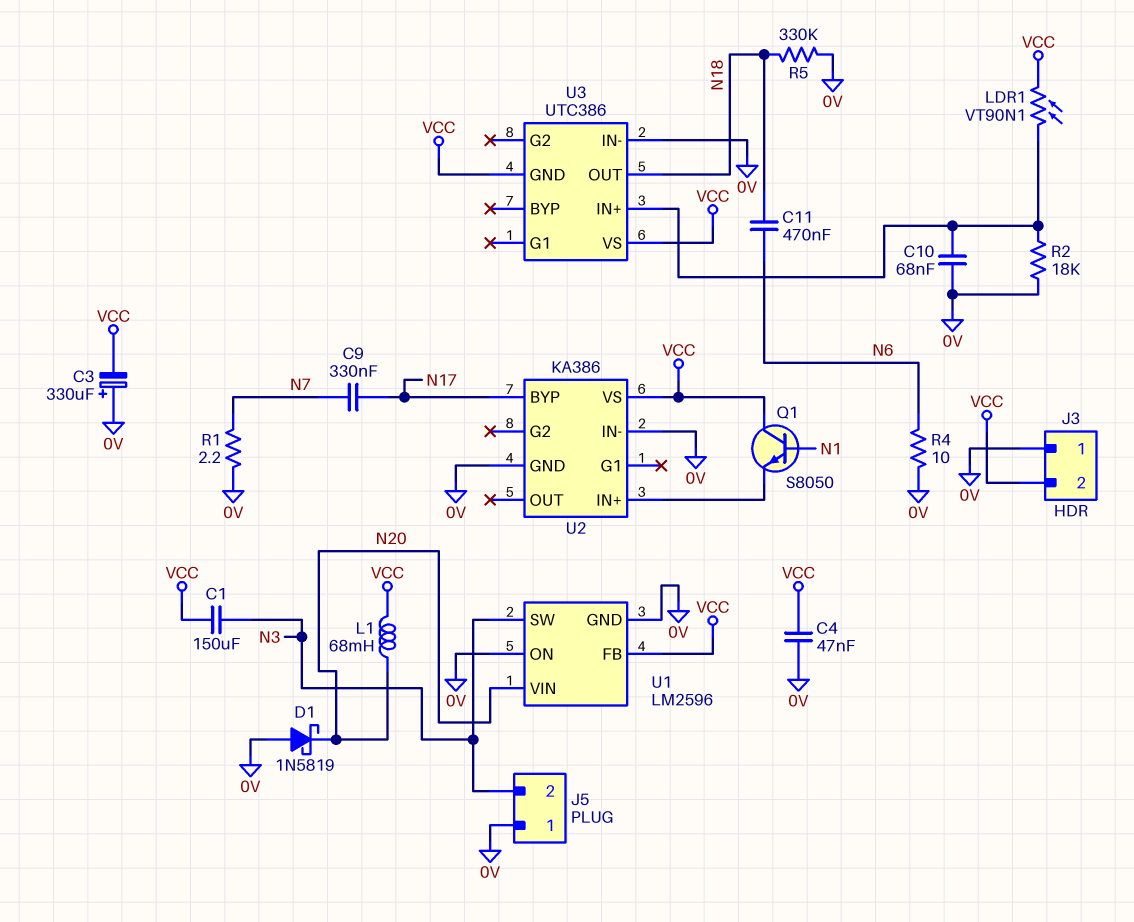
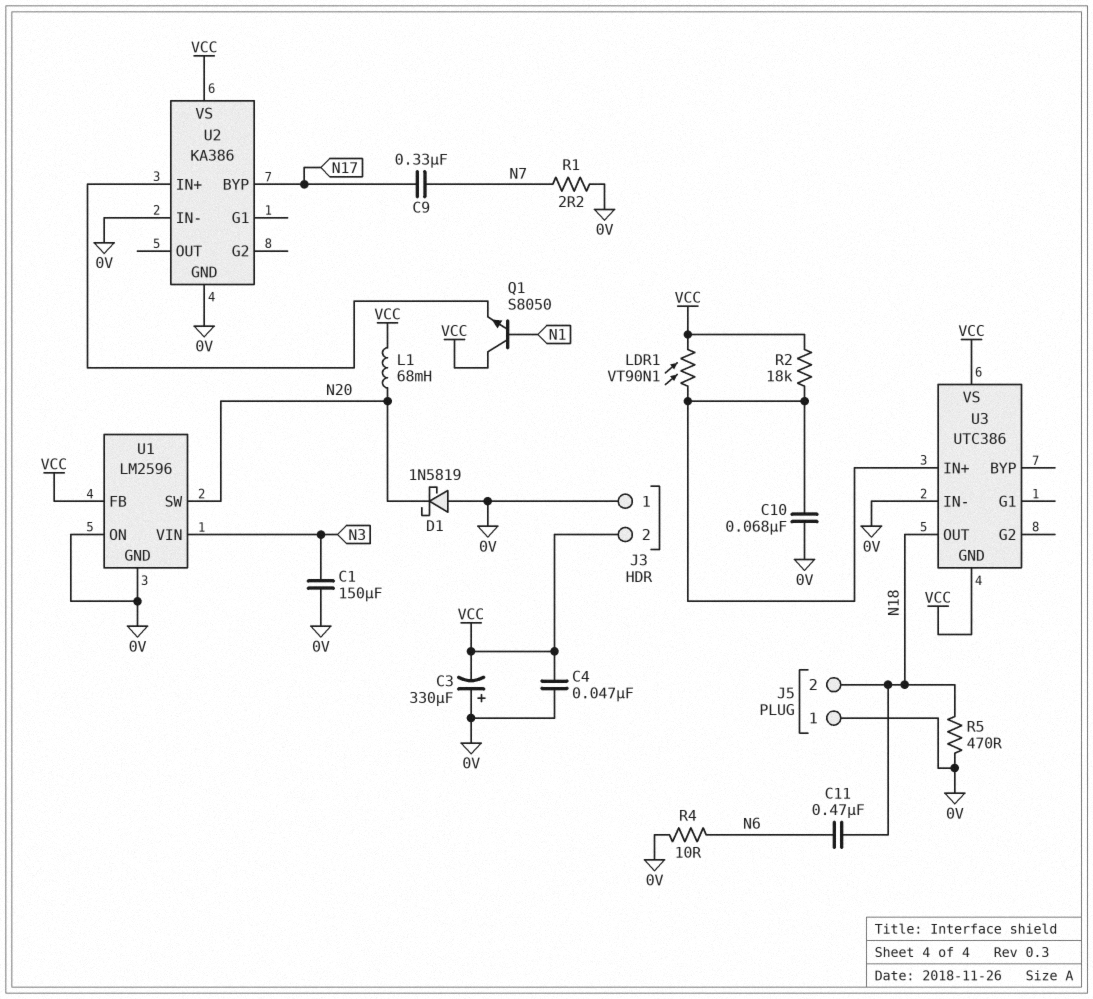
C1: 150uF (N3, VCC) -> 150uF (0V, N3)
J5 pin 2: N3 -> N18
R2: 18k (0V, U3/IN+) -> 18k (U3/IN+, VCC)
R5: 330k (0V, N18) -> 470 (0V, N18)
U1 pin SW: N3 -> N20
U1 pin VIN: N20 -> N3

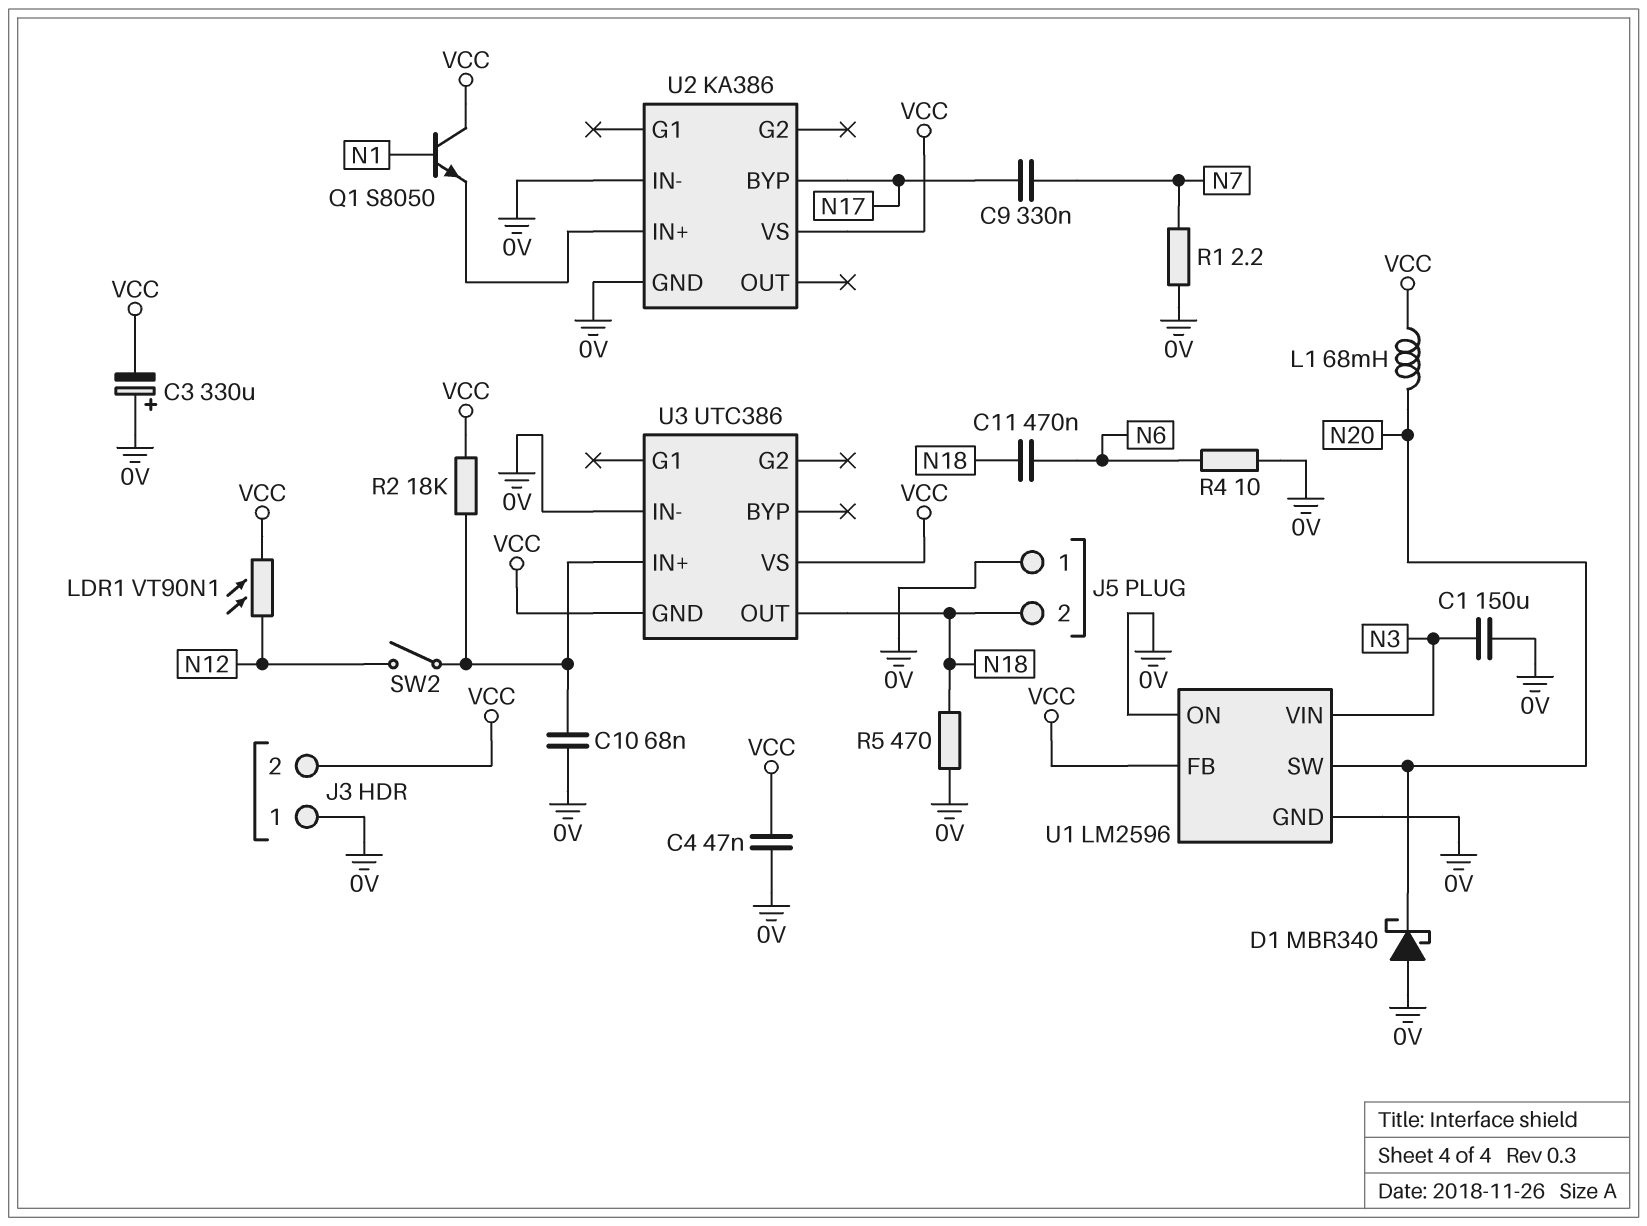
D1: schottky 1N5819 (A 0V, K N20) -> schottky MBR340 (A 0V, K N20)
LDR1: VT90N1 (U3/IN+, VCC) -> VT90N1 (N12, VCC)
SW2: none -> switch (N12, U3/IN+)

